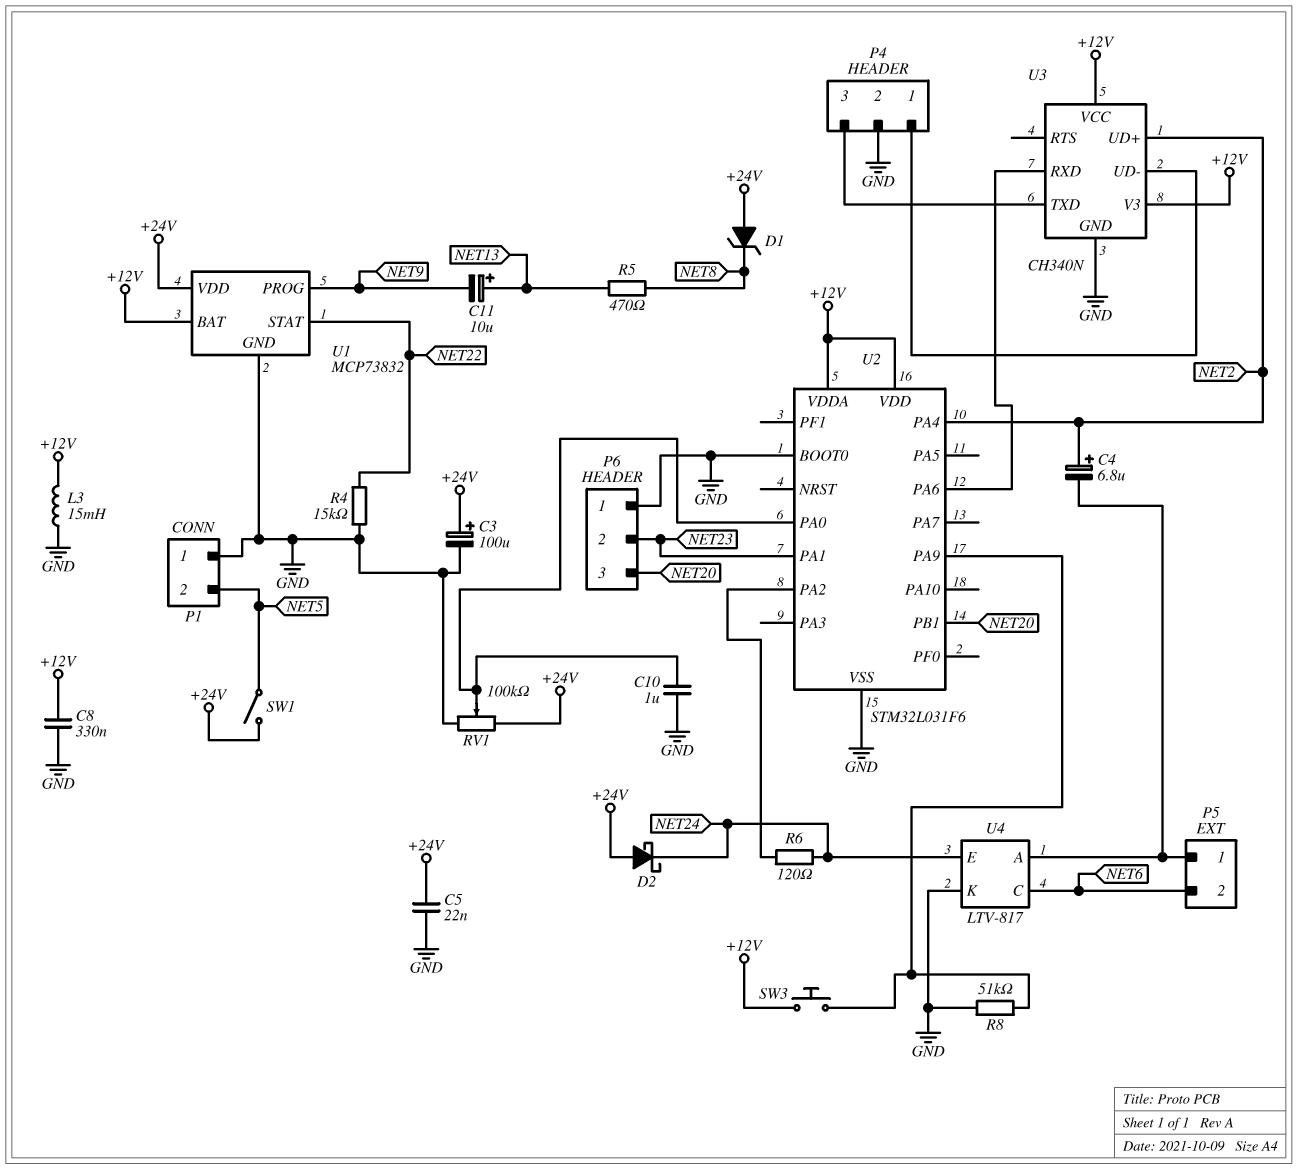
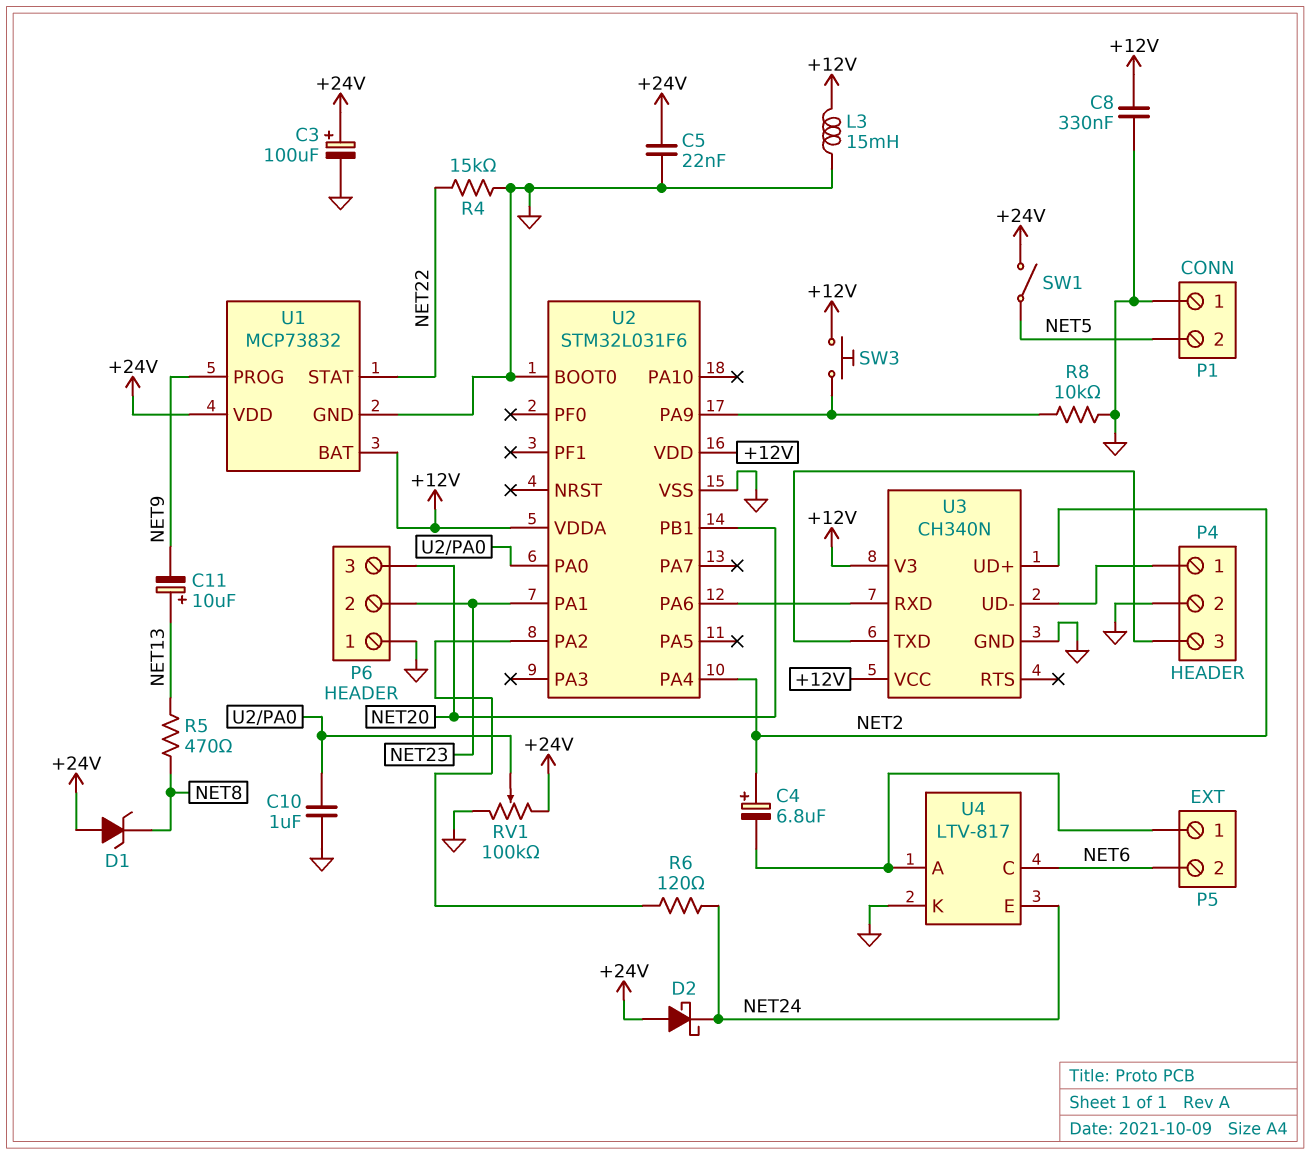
R8: 51k (GND, U2/PA9) -> 10k (GND, U2/PA9)

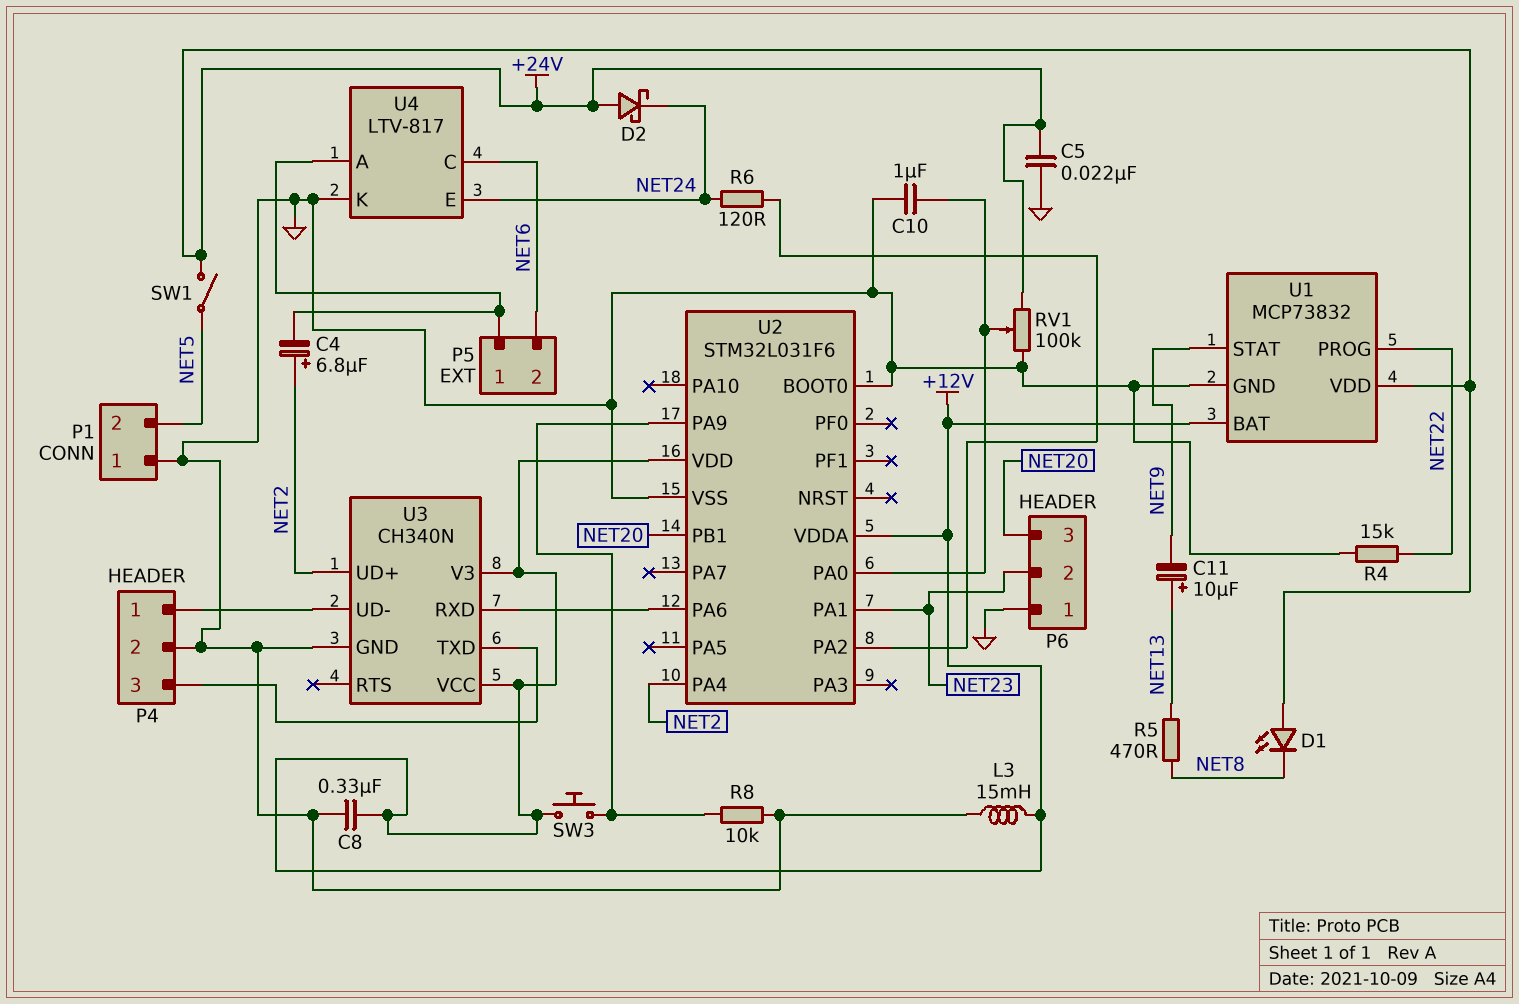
C3: 100uF (plus +24V, minus GND) -> none
D1: zener (A +24V, K NET8) -> LED (A +24V, K NET8)
U1 pin PROG: NET9 -> NET22
U1 pin STAT: NET22 -> NET9

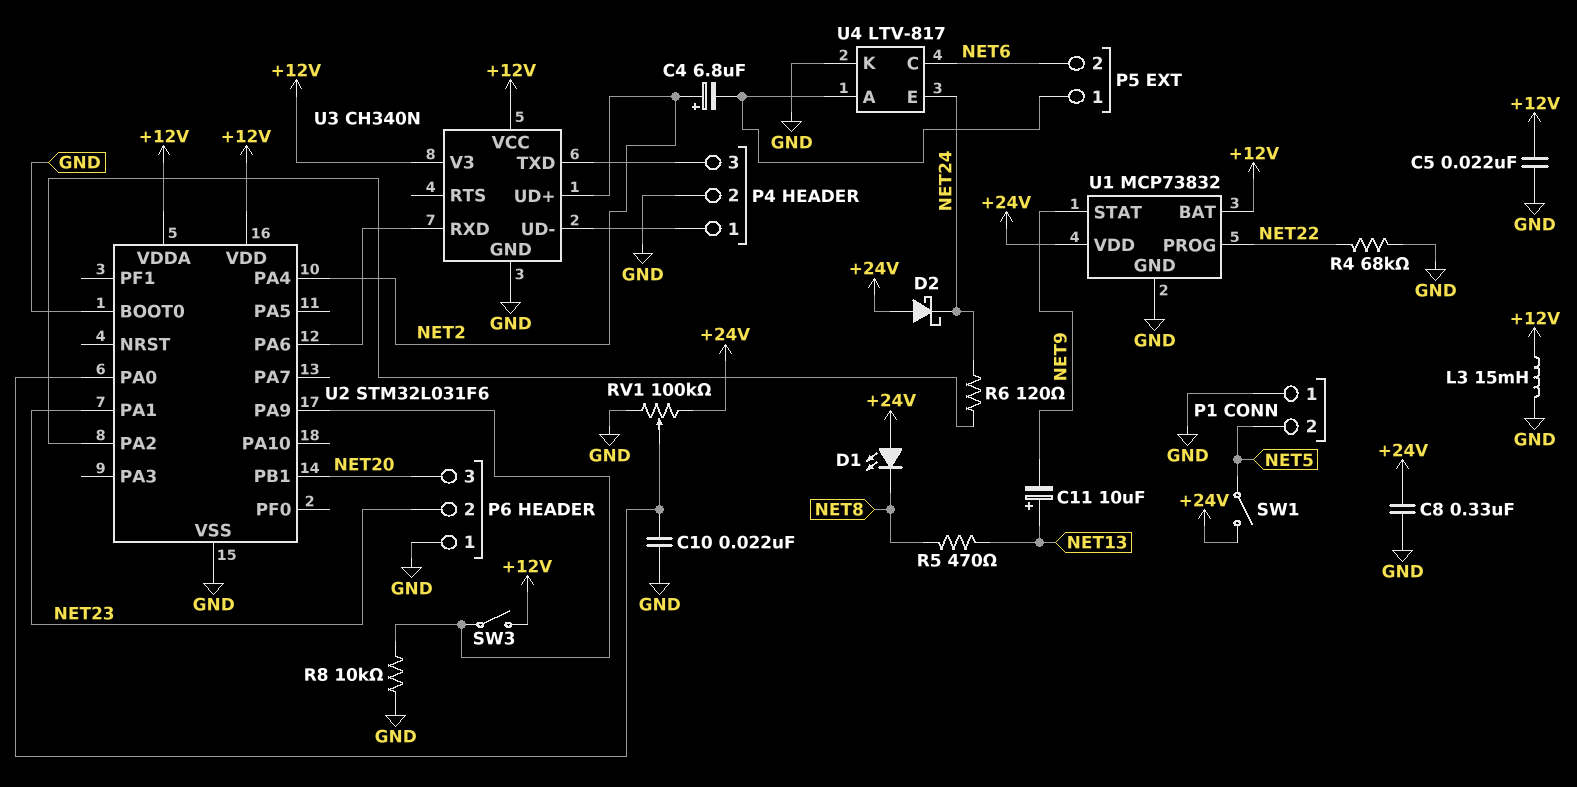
C5: 22nF (+24V, GND) -> 22nF (+12V, GND)
C8: 330nF (+12V, GND) -> 330nF (+24V, GND)
C10: 1uF (GND, U2/PA0) -> 22nF (GND, U2/PA0)
R4: 15k (GND, NET22) -> 68k (GND, NET22)
SW3: button (+12V, U2/PA9) -> switch (+12V, U2/PA9)

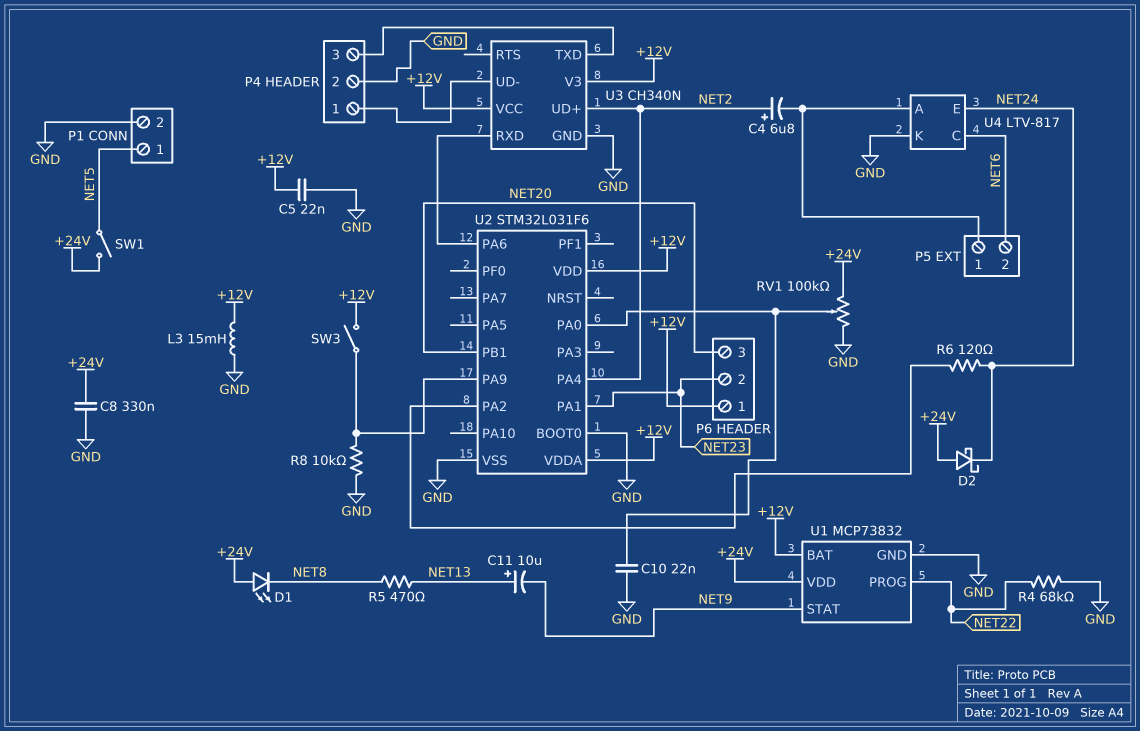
P1 pin 1: GND -> NET5
P1 pin 2: NET5 -> GND
P6 pin 1: GND -> +12V

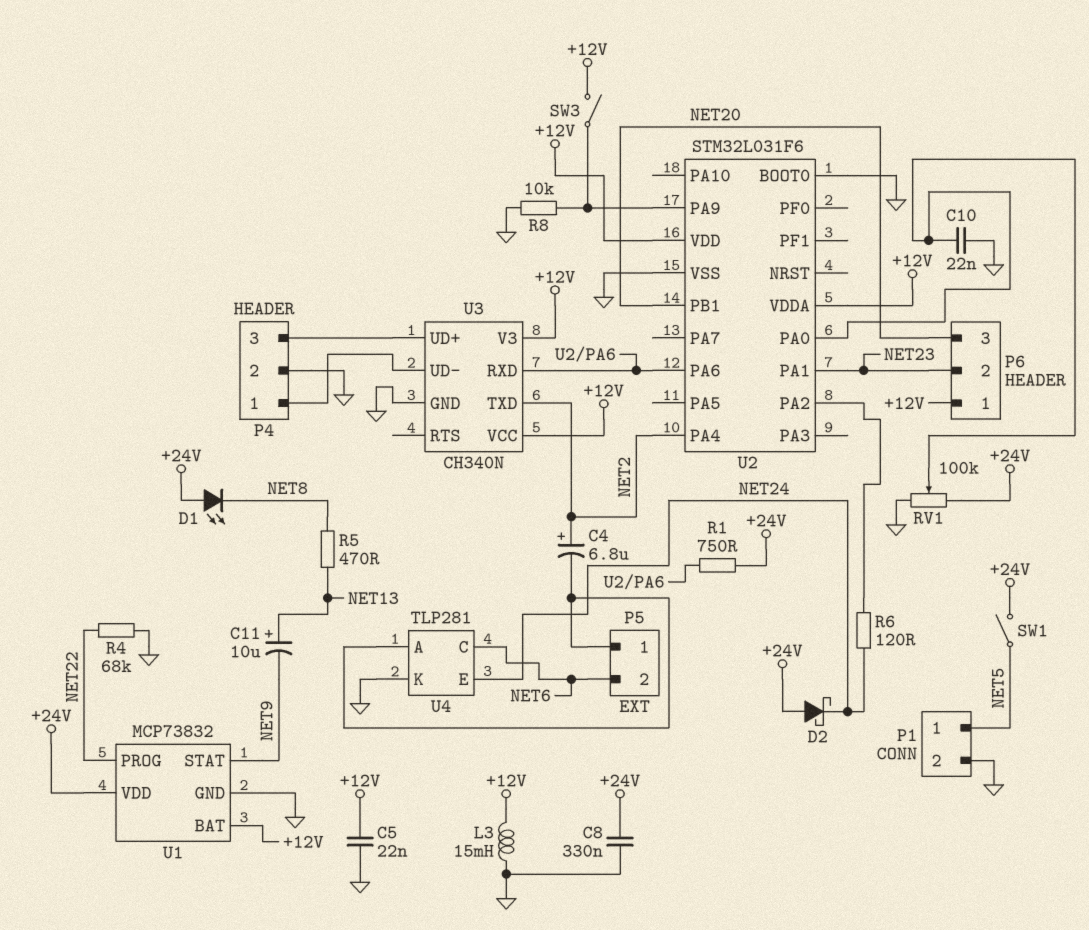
R1: none -> 750 (+24V, U2/PA6)
U3 pin TXD: P4/3 -> NET2
U3 pin UD+: NET2 -> P4/3
U4: LTV-817 -> TLP281

